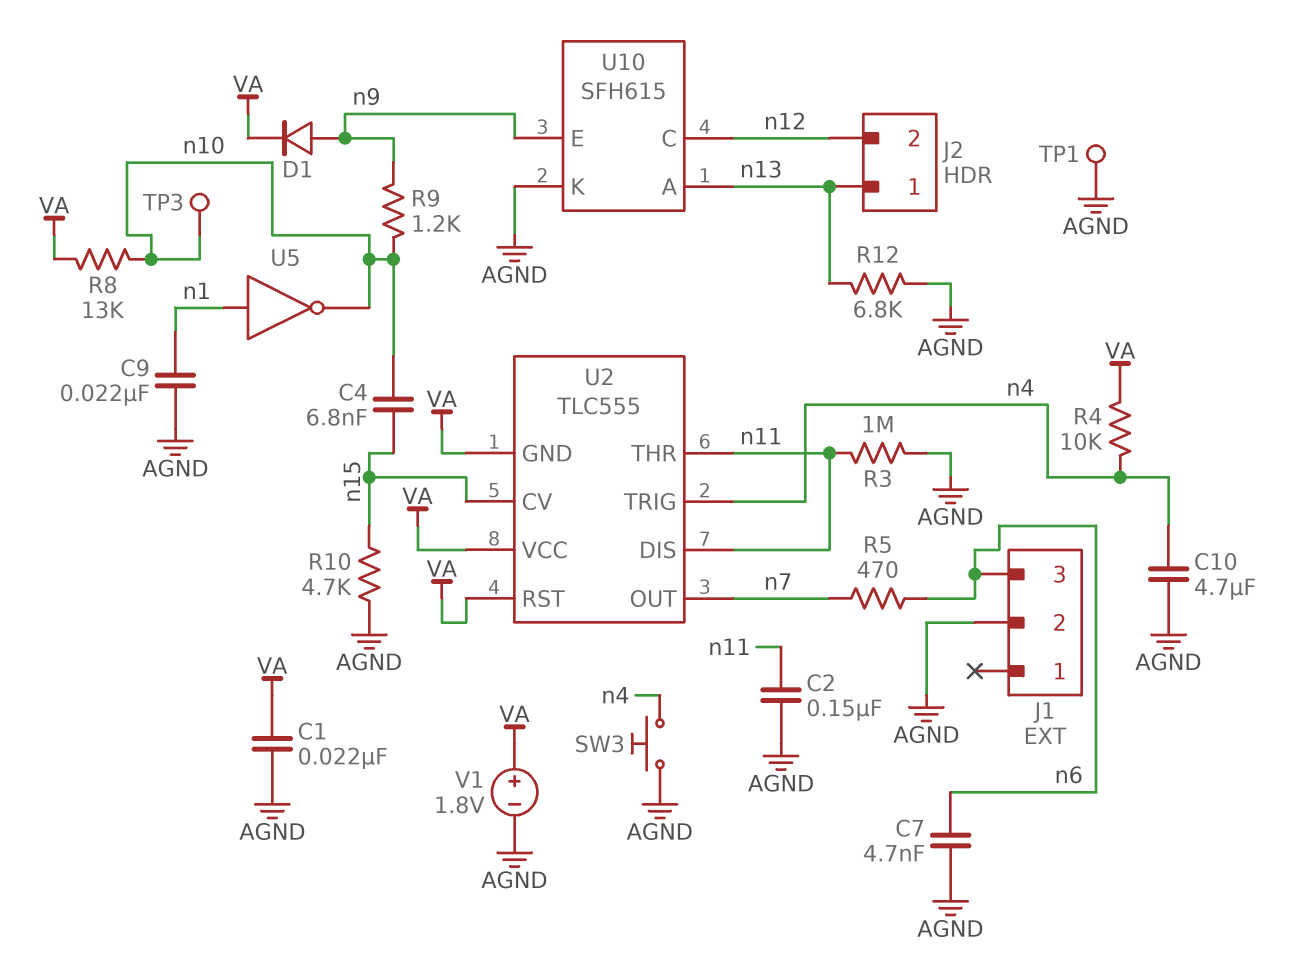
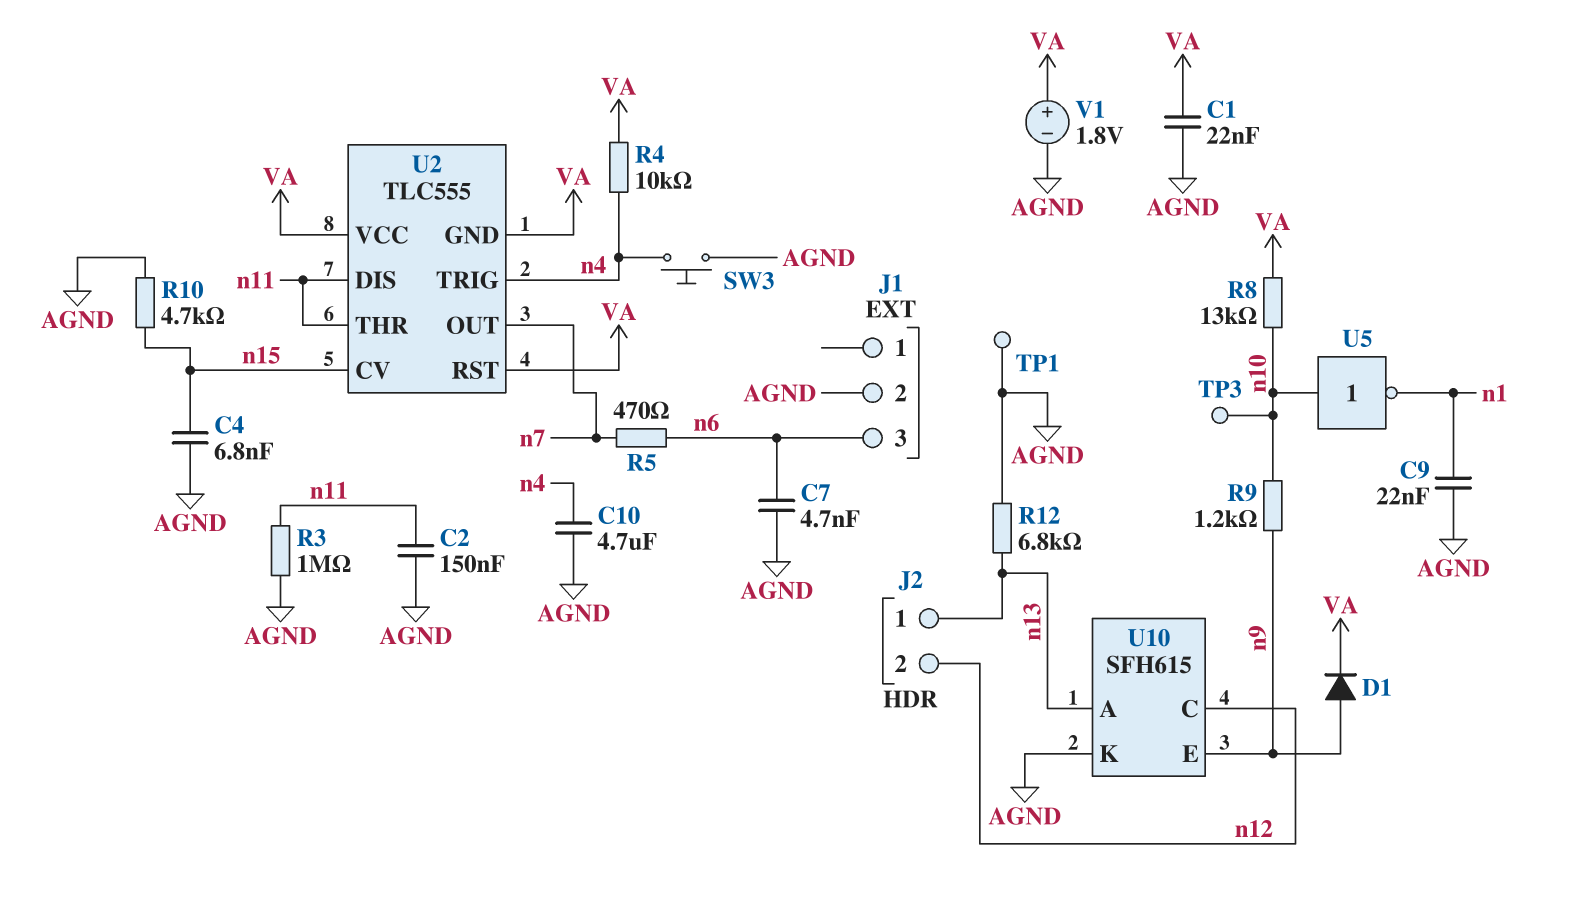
C4: 6.8nF (n10, n15) -> 6.8nF (AGND, n15)
U5: NOT (in n1, out n10) -> NOT (in n10, out n1)

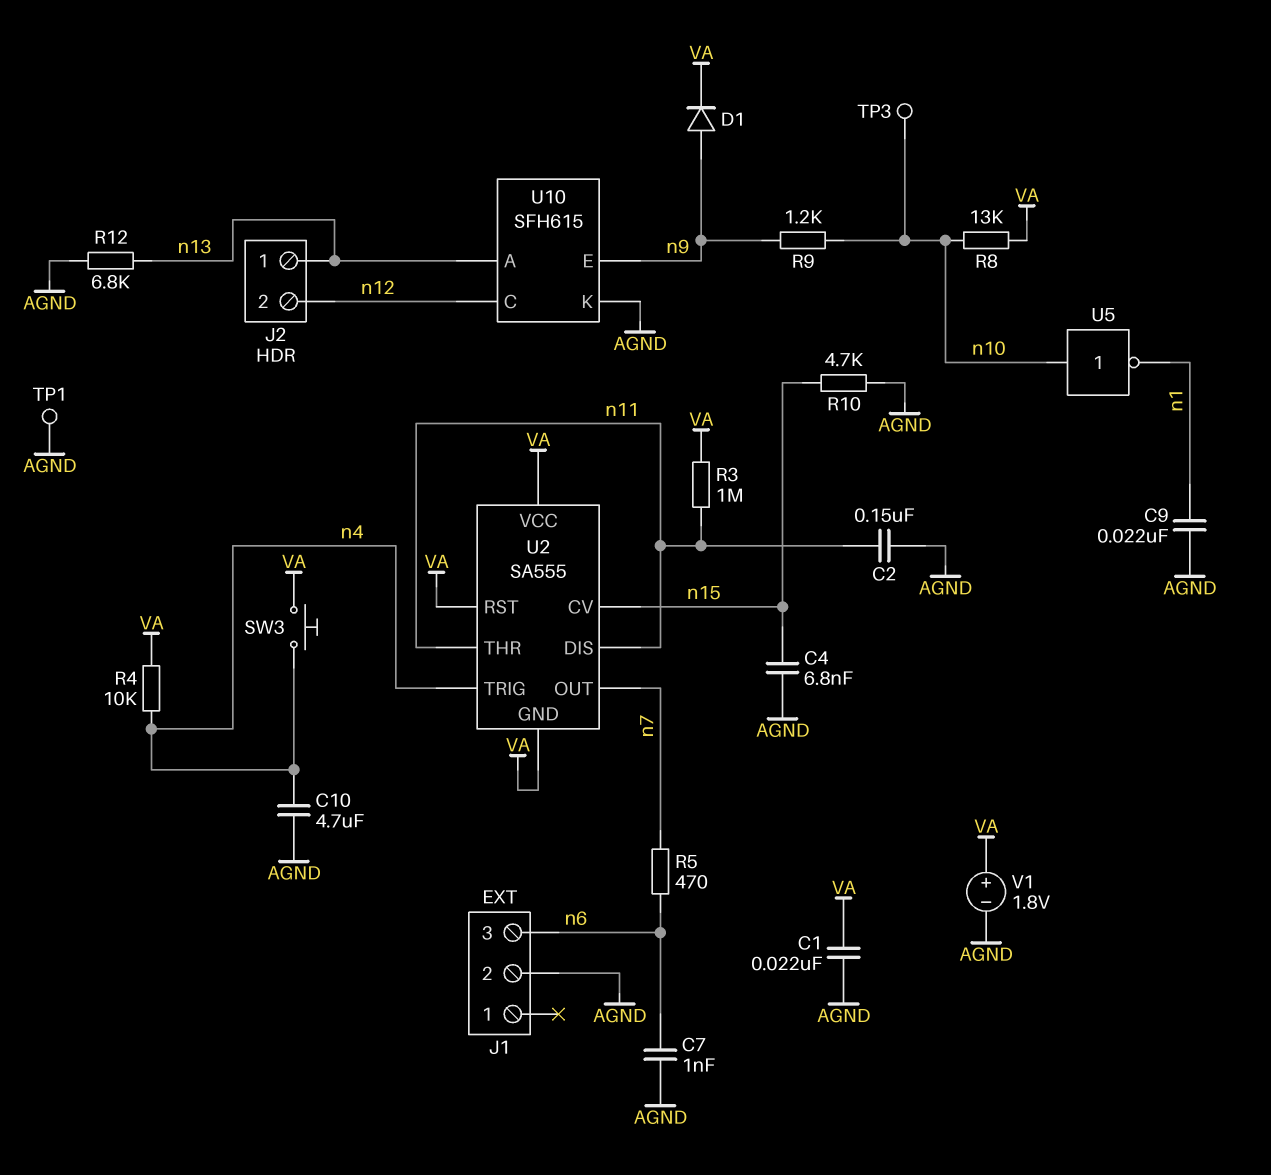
C7: 4.7nF (AGND, n6) -> 1nF (AGND, n6)
R3: 1M (AGND, n11) -> 1M (VA, n11)
SW3: button (AGND, n4) -> button (VA, n4)
U2: TLC555 -> SA555

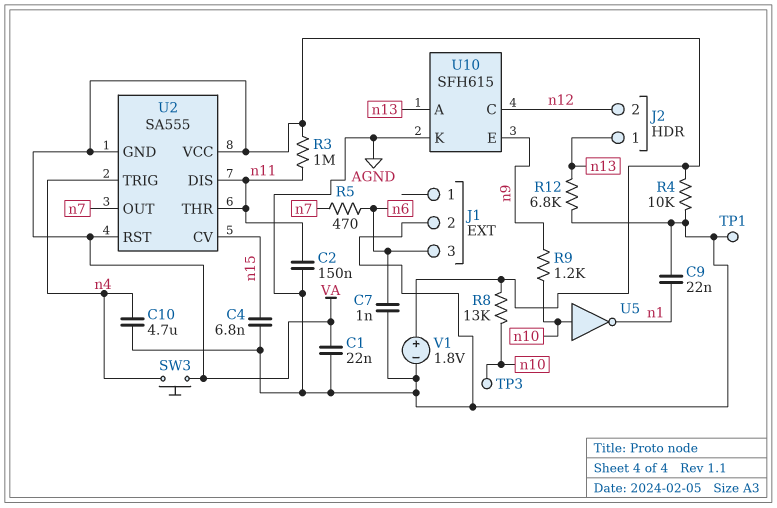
D1: diode (A n9, K VA) -> none
R4: 10k (VA, n4) -> 10k (AGND, VA)
R10: 4.7k (AGND, n15) -> none

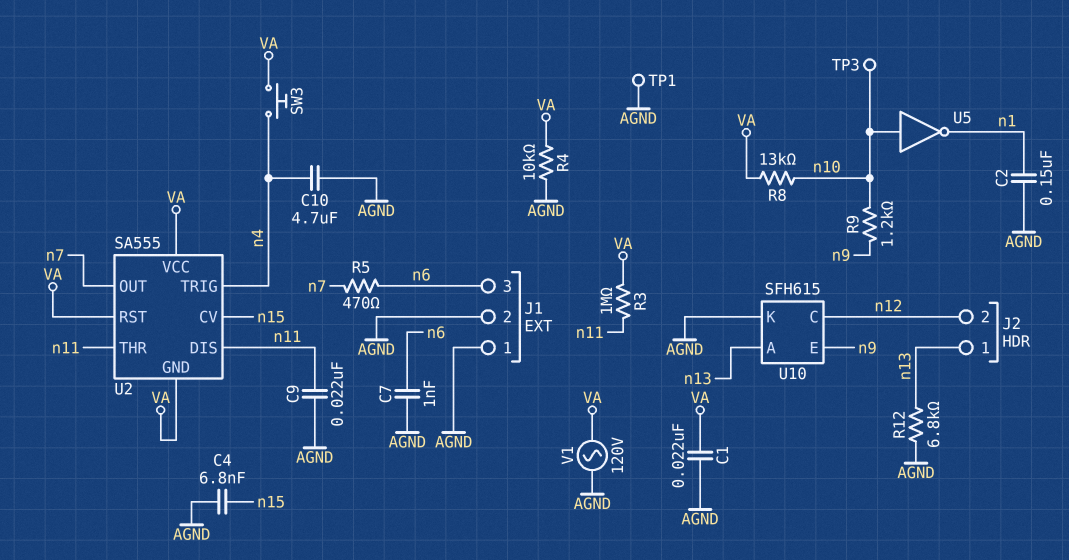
C2: 150nF (AGND, n11) -> 150nF (AGND, n1)
C9: 22nF (AGND, n1) -> 22nF (AGND, n11)
J1 pin 1: none -> AGND
V1: 1.8V (plus VA, minus AGND) -> AC 120V (AGND, VA)

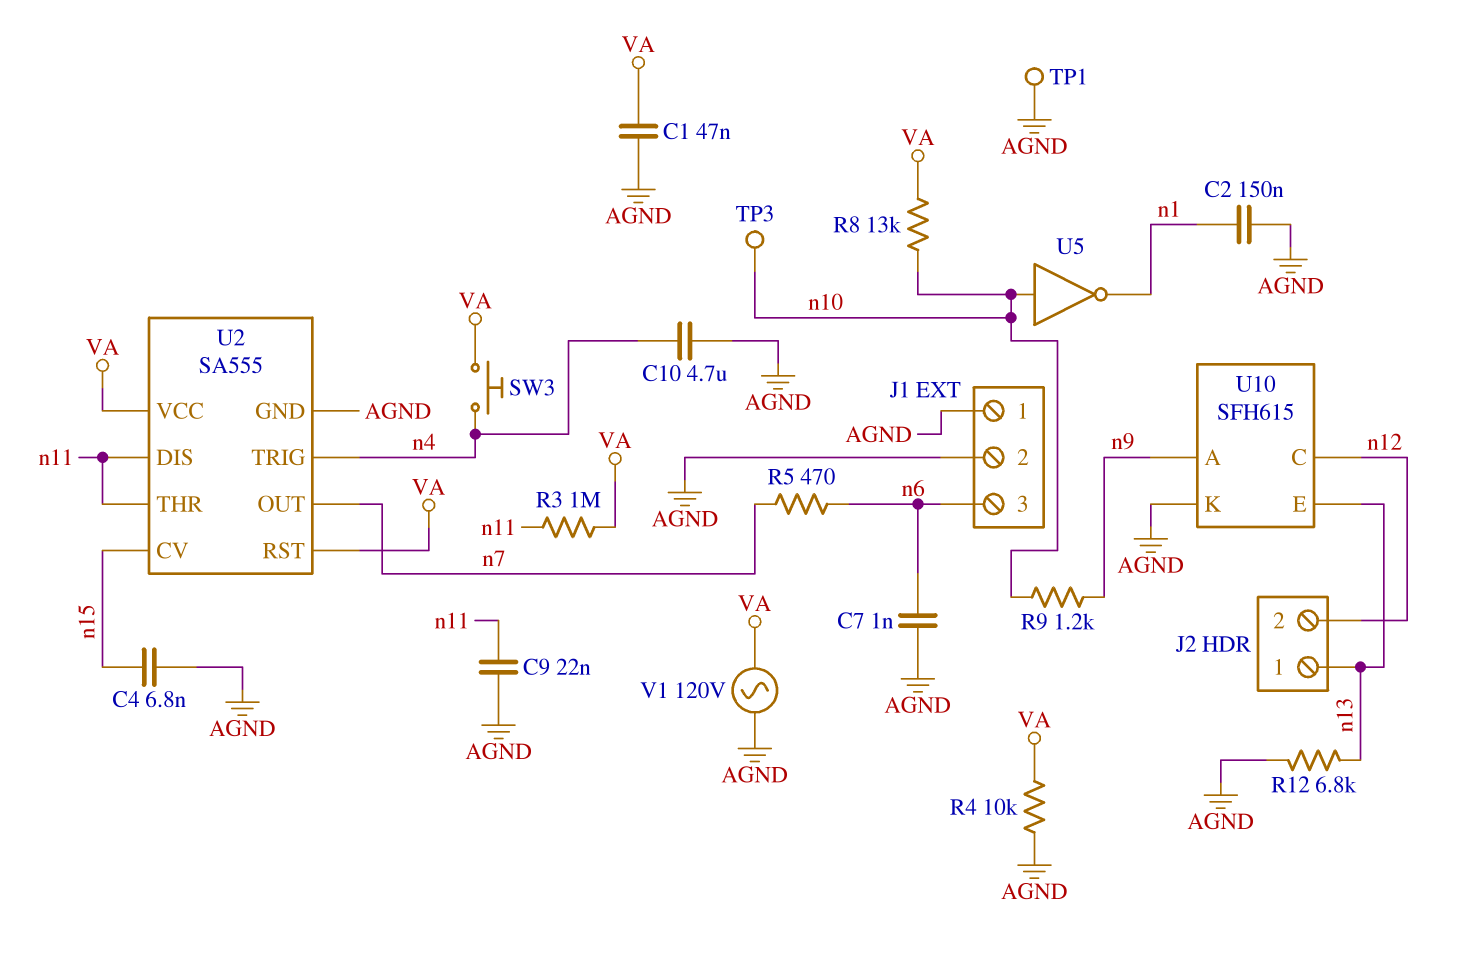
C1: 22nF (AGND, VA) -> 47nF (AGND, VA)
U2 pin GND: VA -> AGND
U10 pin A: n13 -> n9
U10 pin E: n9 -> n13

